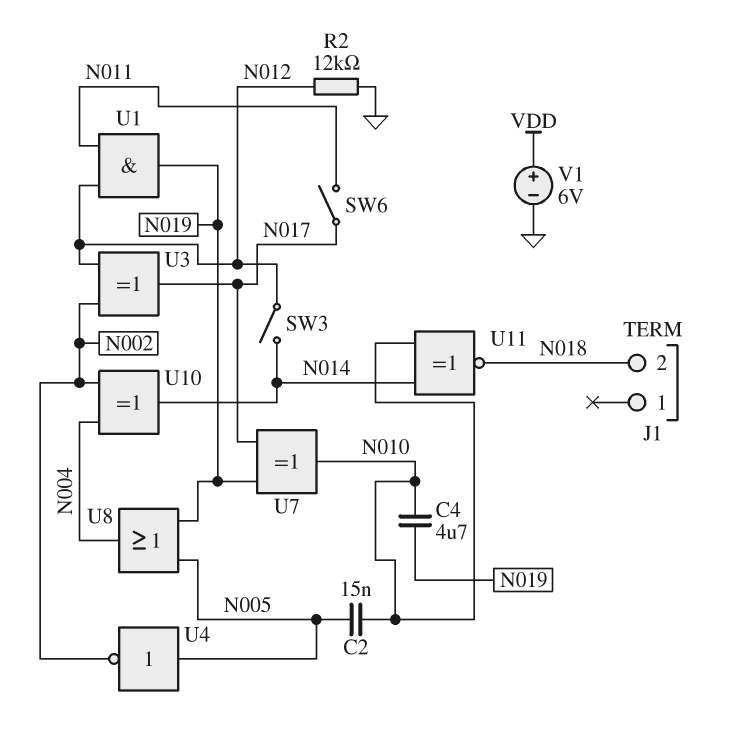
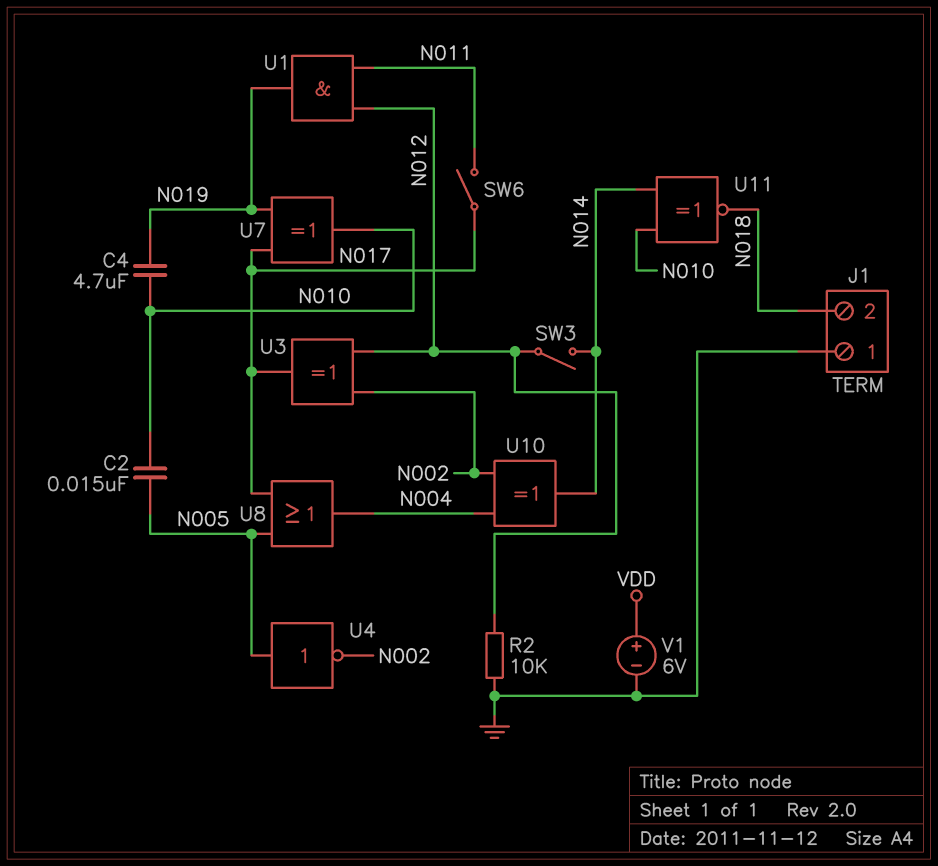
J1 pin 1: none -> GND
R2: 12k (GND, N012) -> 10k (GND, N012)
U8: OR (in N005, in N019, out N004) -> OR (in N005, in N017, out N004)

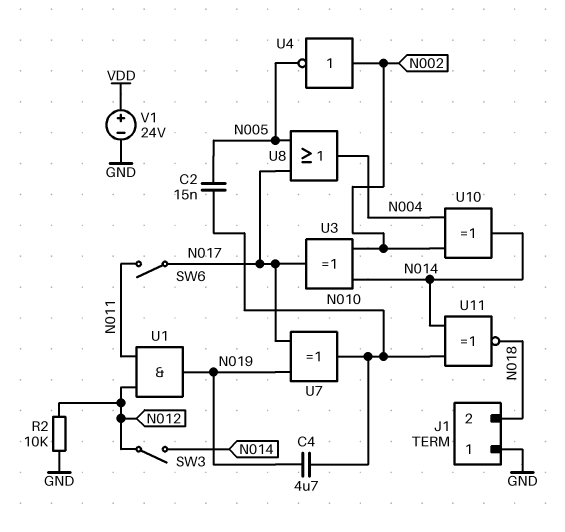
U3: XOR (in N002, in N012, out N017) -> XOR (in N002, in N014, out N017)
U4: NOT (in N005, out N002) -> NOT (in N002, out N005)
V1: 6V (plus VDD, minus GND) -> 24V (plus VDD, minus GND)

